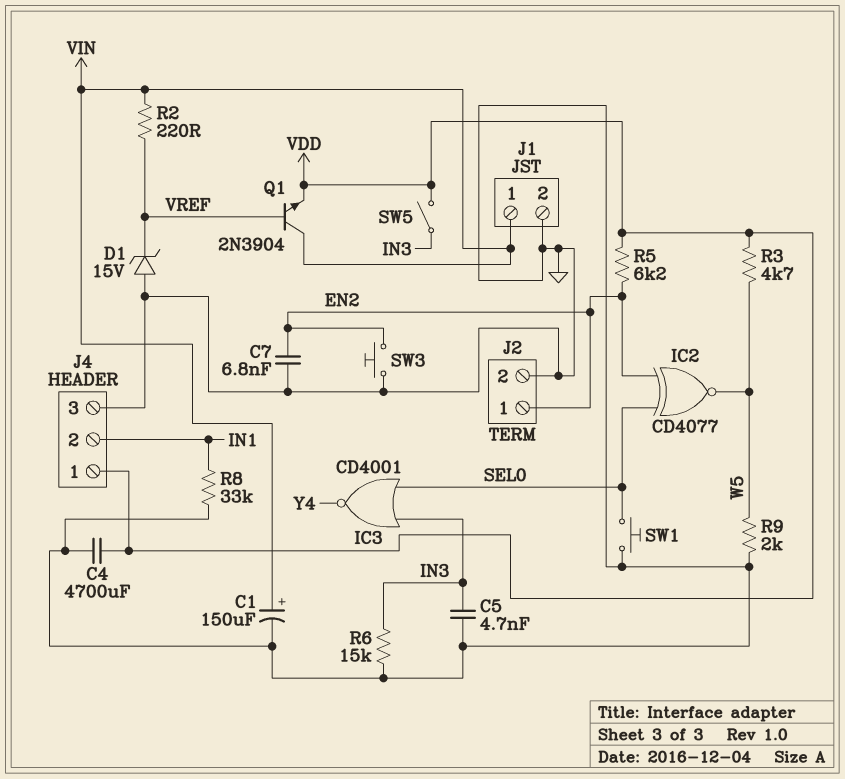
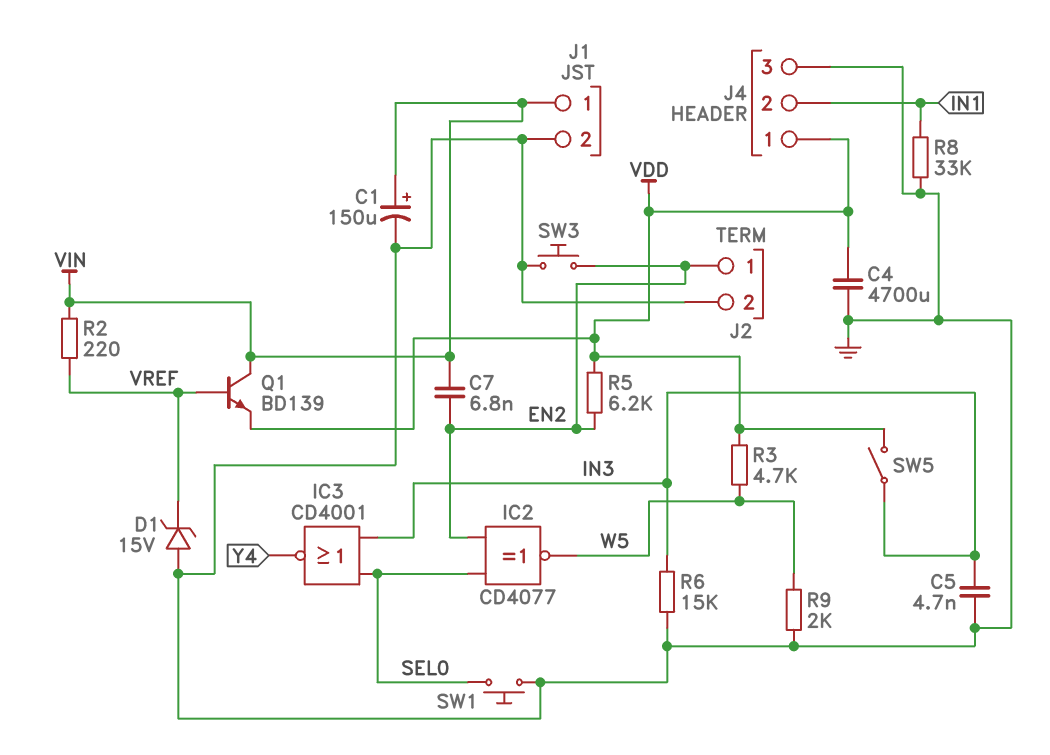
C7: 6.8nF (EN2, GND) -> 6.8nF (EN2, VIN)
Q1: NPN 2N3904 (B VREF, C VIN, E VDD) -> NPN BD139 (B VREF, C VIN, E VDD)

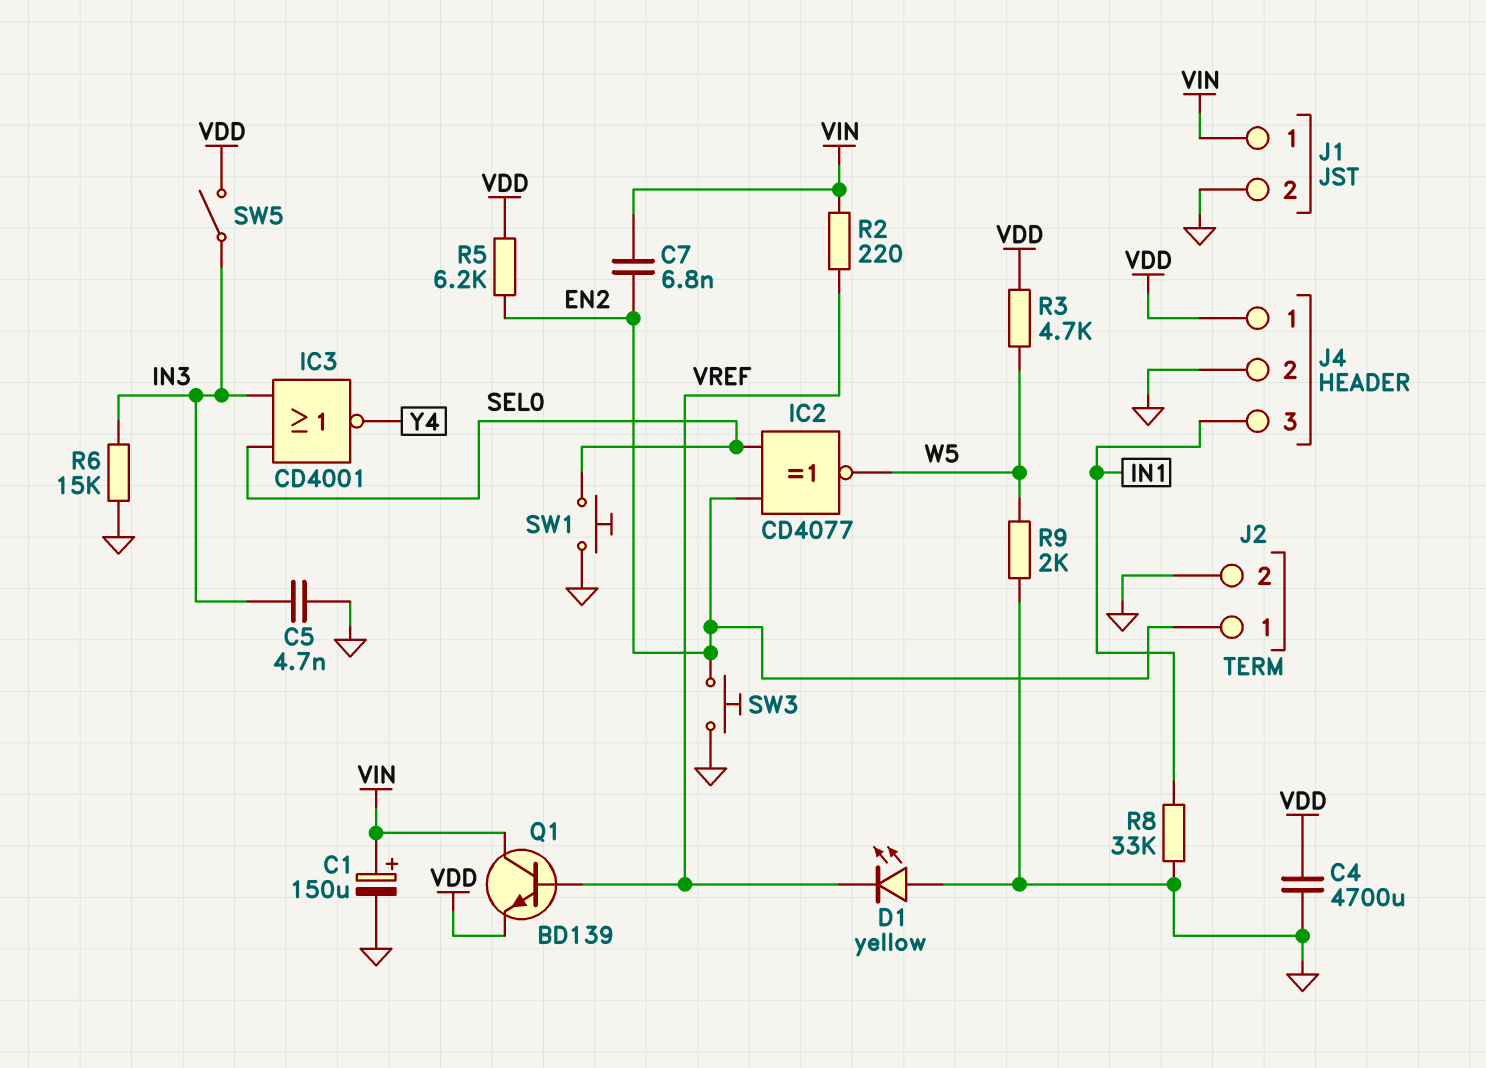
D1: zener 15V (A GND, K VREF) -> LED yellow (A GND, K VREF)
J4 pin 2: IN1 -> GND
J4 pin 3: GND -> IN1

